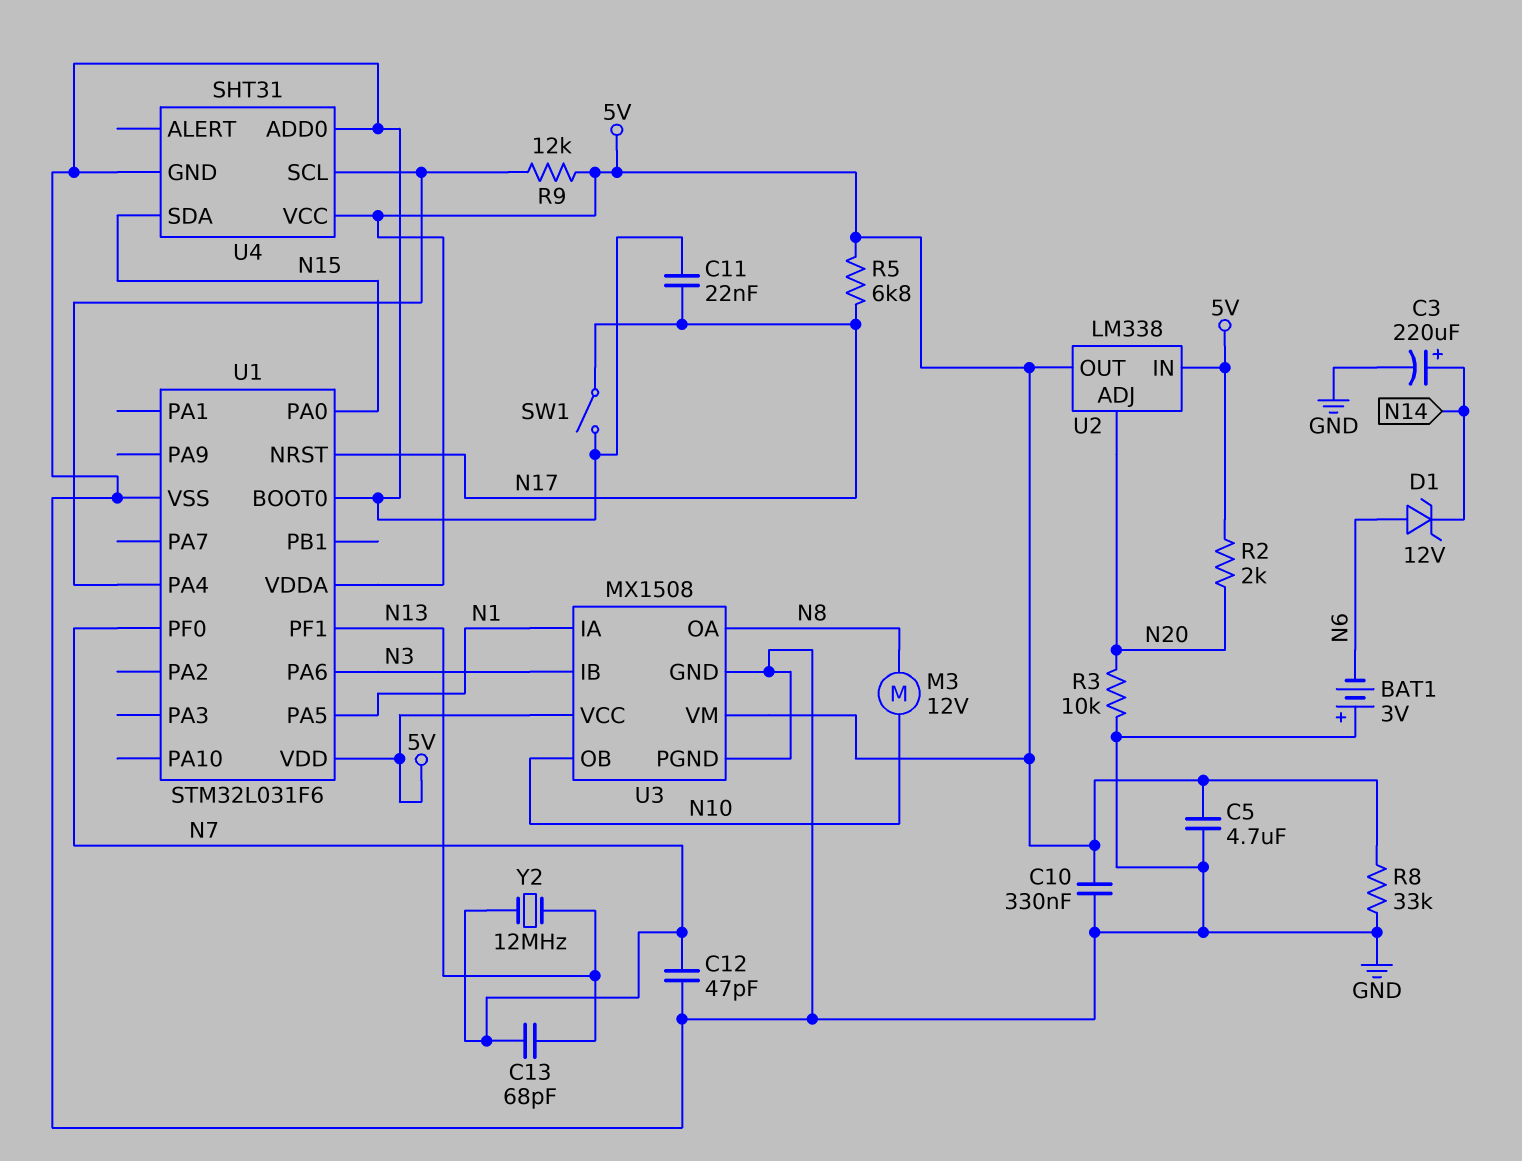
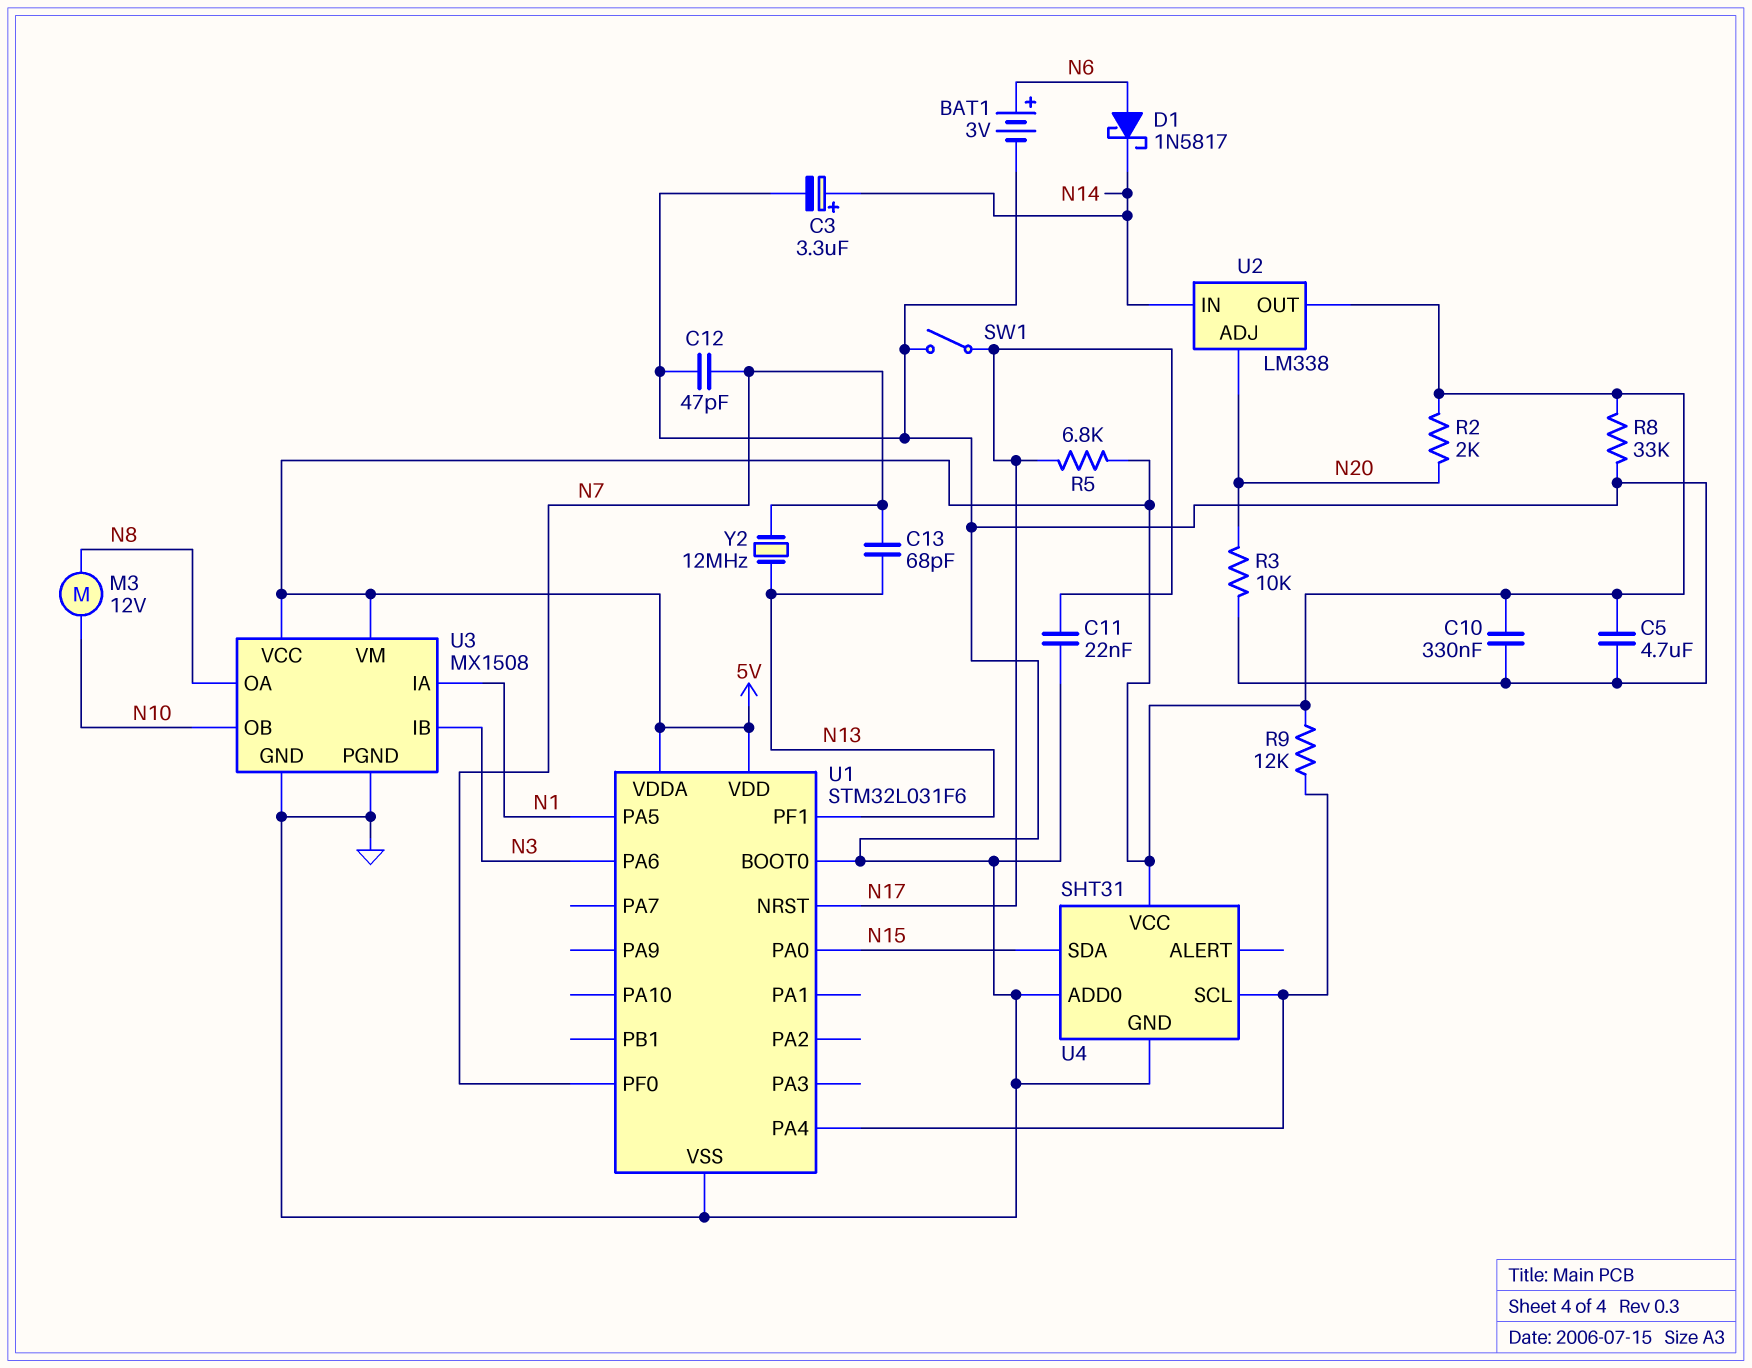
BAT1: 3V (plus GND, minus N6) -> 3V (plus N6, minus GND)
C3: 220uF (plus N14, minus GND) -> 3.3uF (plus N14, minus GND)
D1: zener 12V (A N6, K N14) -> schottky 1N5817 (A N6, K N14)
U2 pin IN: 5V -> N14

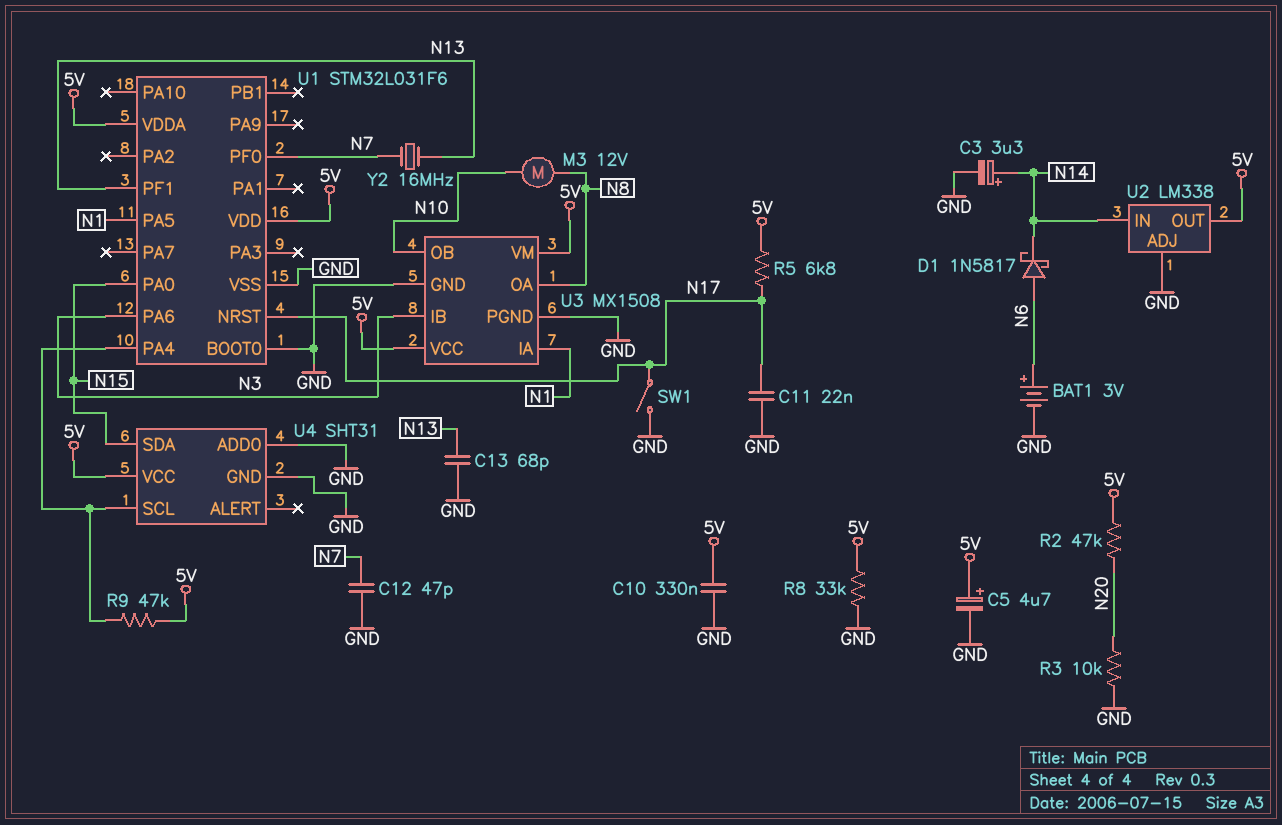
C5: 4.7uF (5V, GND) -> 4.7uF (plus 5V, minus GND)
C13: 68pF (N7, N13) -> 68pF (GND, N13)
R2: 2k (5V, N20) -> 47k (5V, N20)
R9: 12k (5V, U1/PA4) -> 47k (5V, U1/PA4)
U2 pin ADJ: N20 -> GND
Y2: 12MHz (N7, N13) -> 16MHz (N7, N13)

